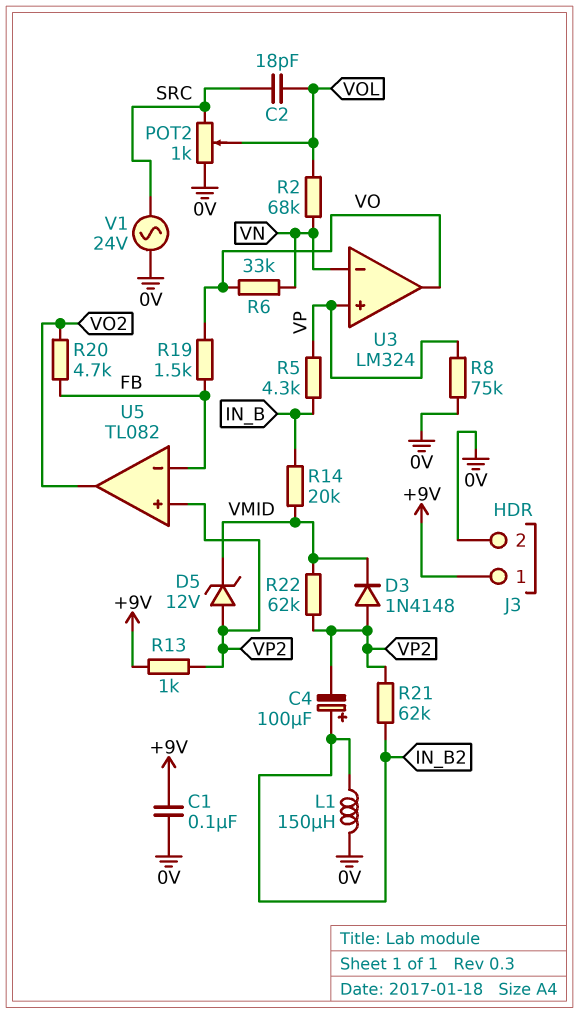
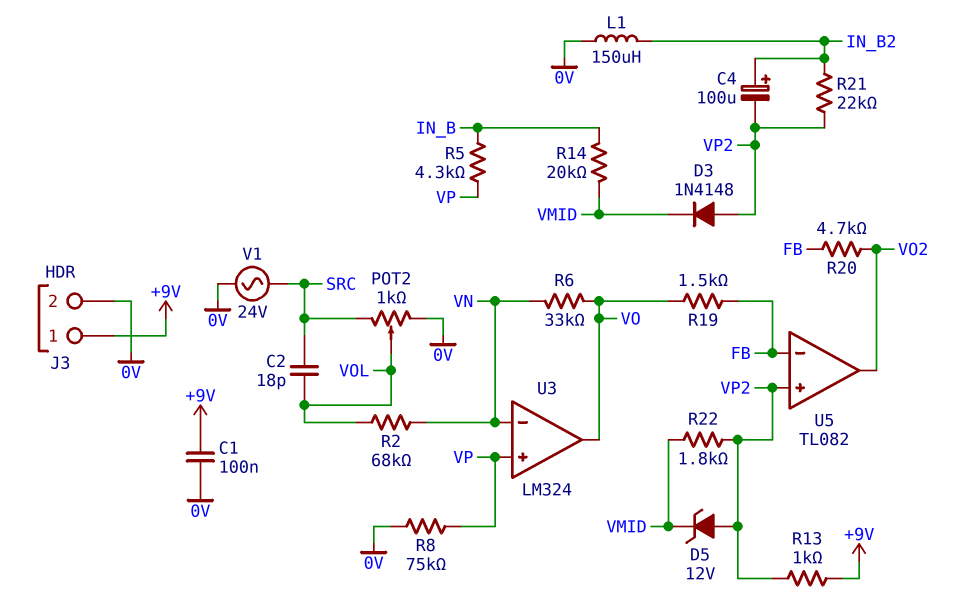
R21: 62k (IN_B2, VP2) -> 22k (IN_B2, VP2)
R22: 62k (VMID, VP2) -> 1.8k (VMID, VP2)

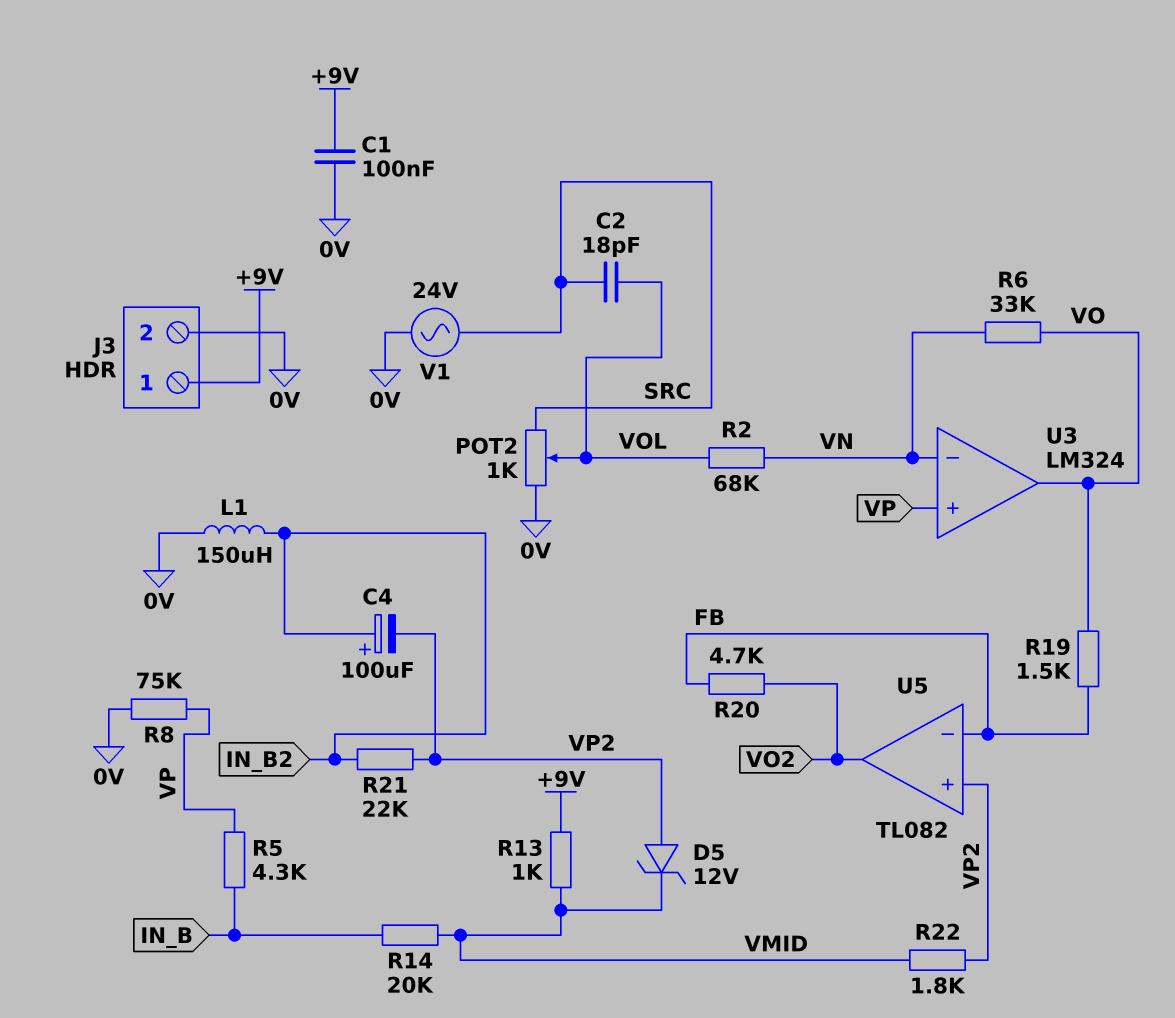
D3: diode 1N4148 (A VP2, K VMID) -> none
R13: 1k (+9V, VP2) -> 1k (+9V, VMID)

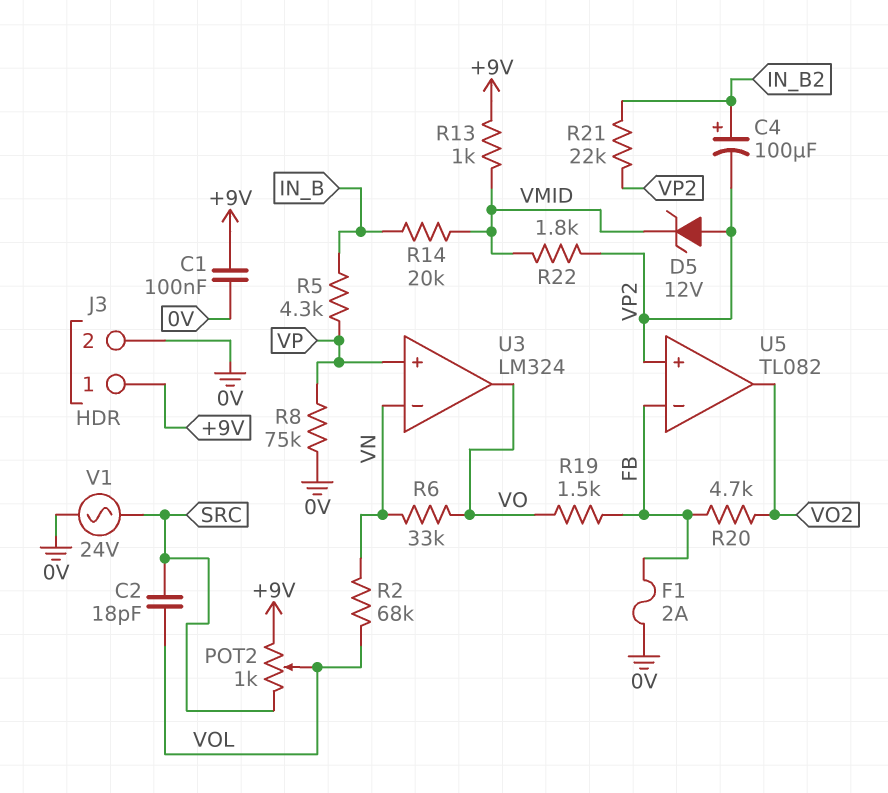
F1: none -> 2A (0V, FB)
L1: 150uH (0V, IN_B2) -> none
POT2: 1k (0V, SRC, wiper VOL) -> 1k (+9V, SRC, wiper VOL)

